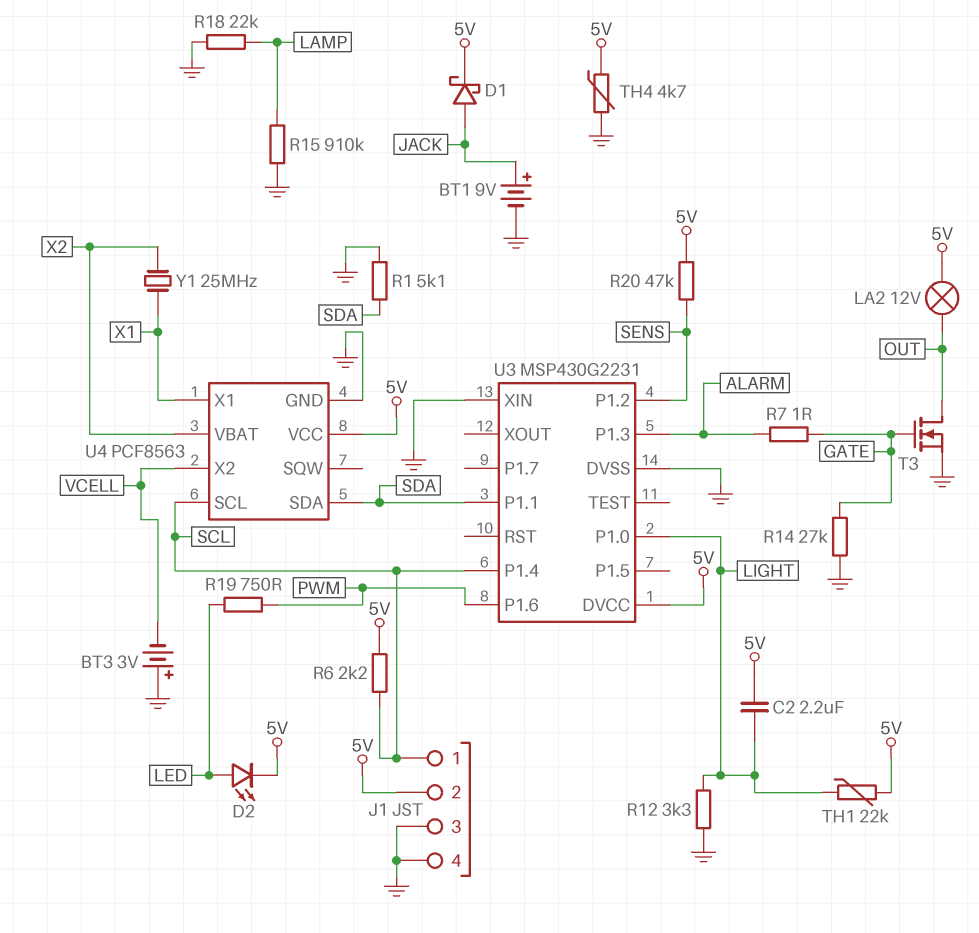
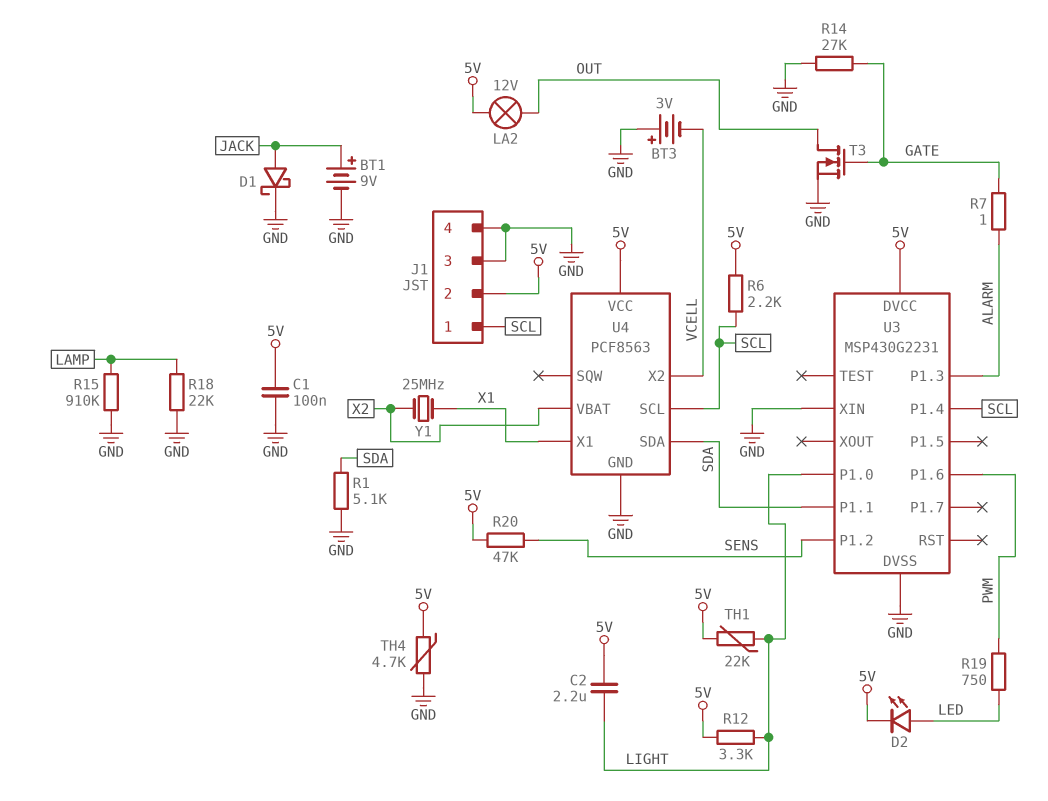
C1: none -> 100nF (5V, GND)
D1: schottky (A JACK, K 5V) -> schottky (A JACK, K GND)
R12: 3.3k (GND, LIGHT) -> 3.3k (5V, LIGHT)

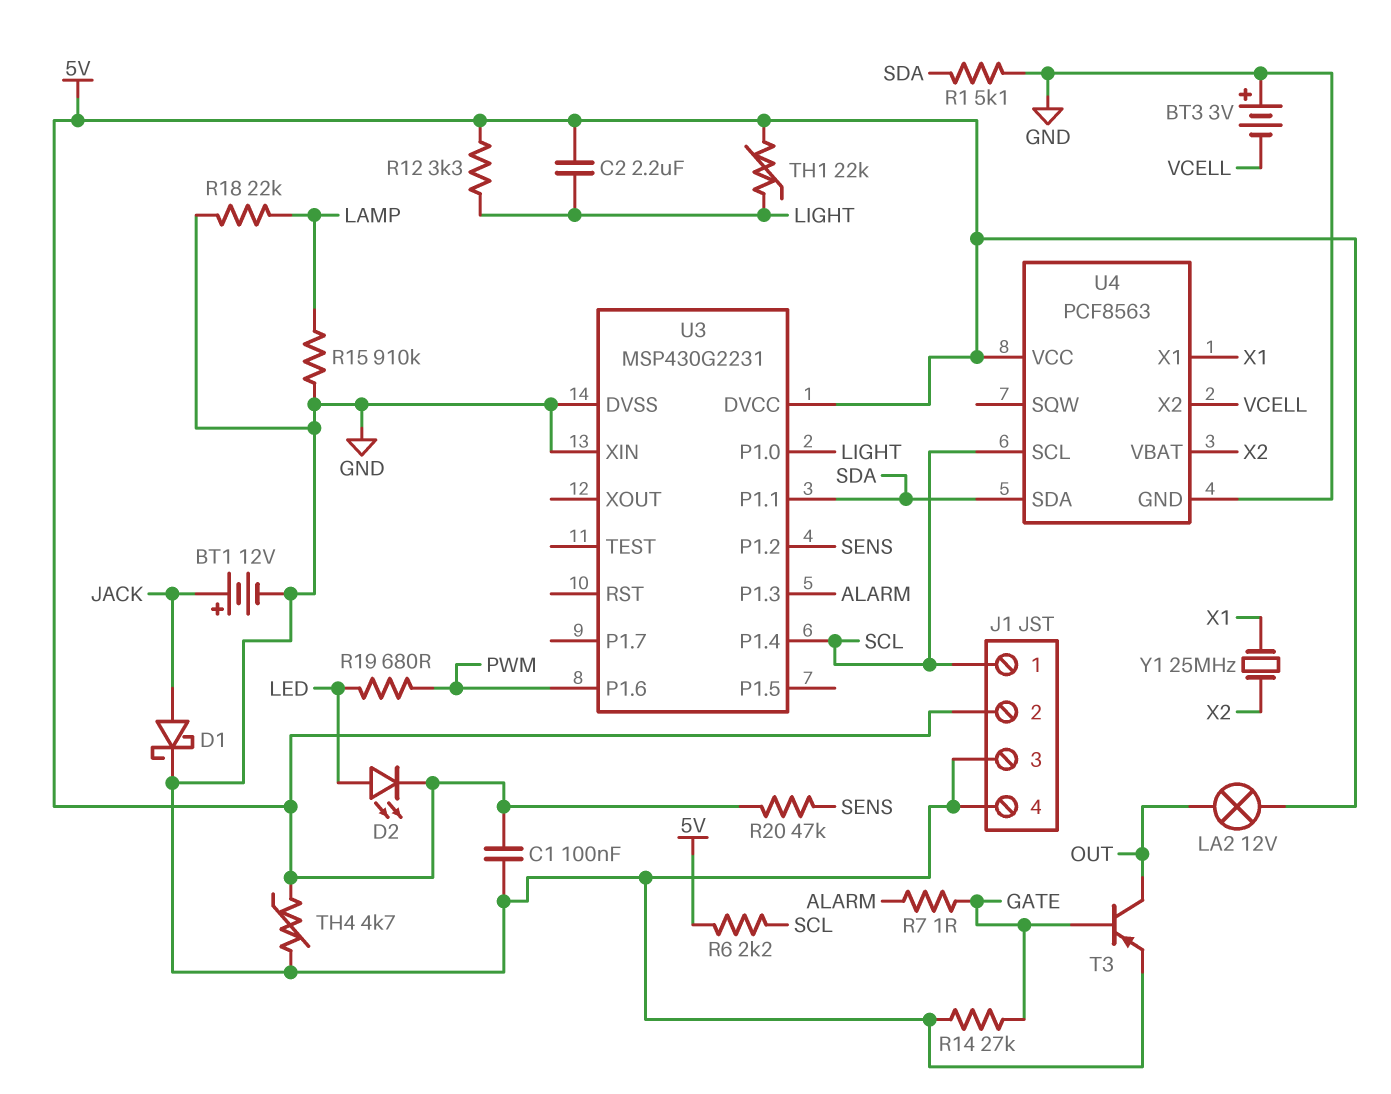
BT1: 9V (plus JACK, minus GND) -> 12V (plus JACK, minus GND)
R19: 750 (LED, PWM) -> 680 (LED, PWM)
T3: NMOS (G GATE, D OUT, S GND) -> PNP (B GATE, C OUT, E GND)

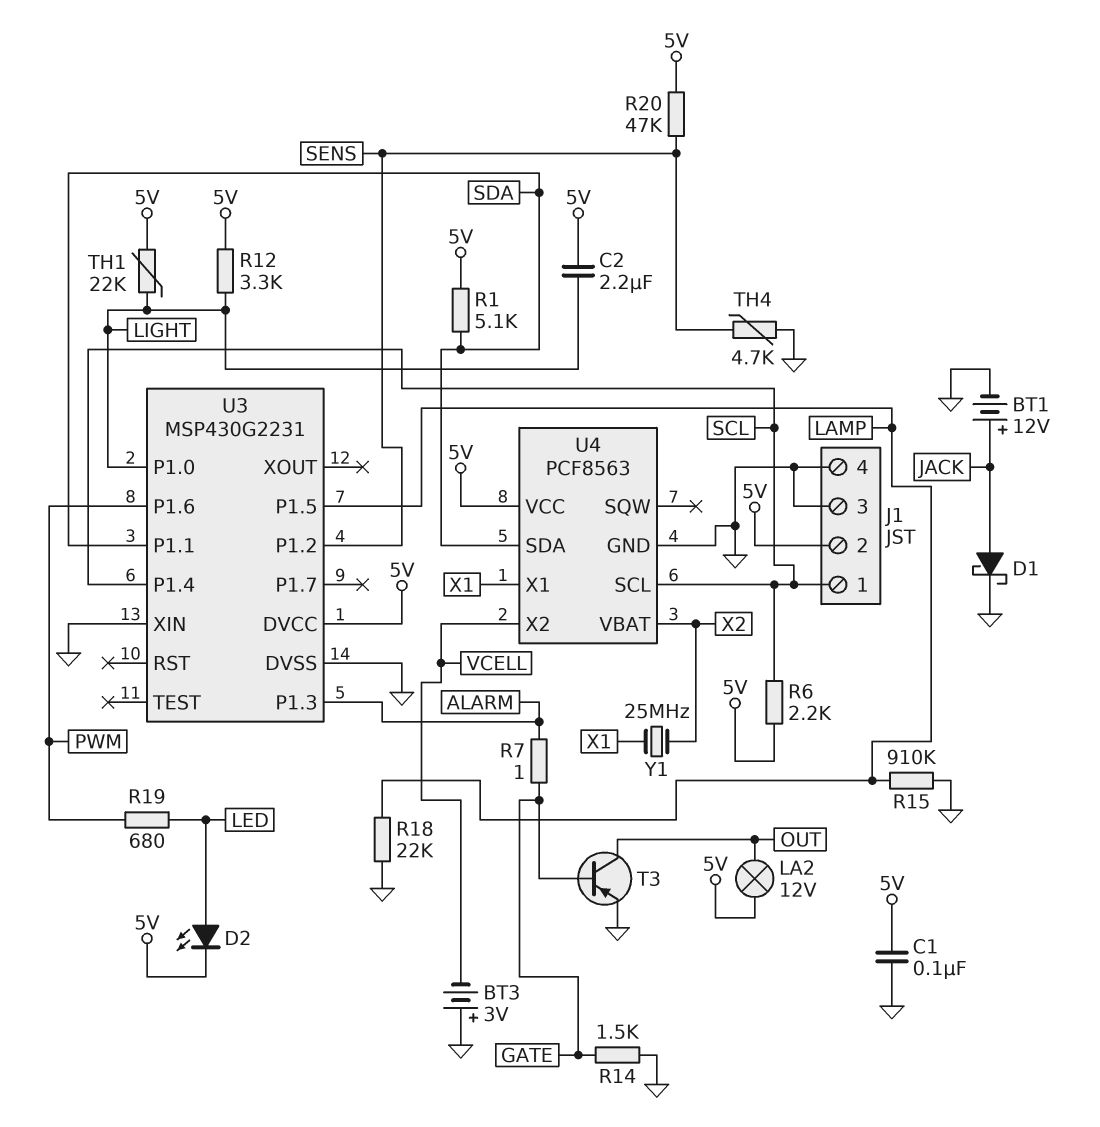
R1: 5.1k (GND, SDA) -> 5.1k (5V, SDA)
R14: 27k (GATE, GND) -> 1.5k (GATE, GND)
TH4: 4.7k (5V, GND) -> 4.7k (GND, SENS)
U3 pin P1.5: none -> LAMP

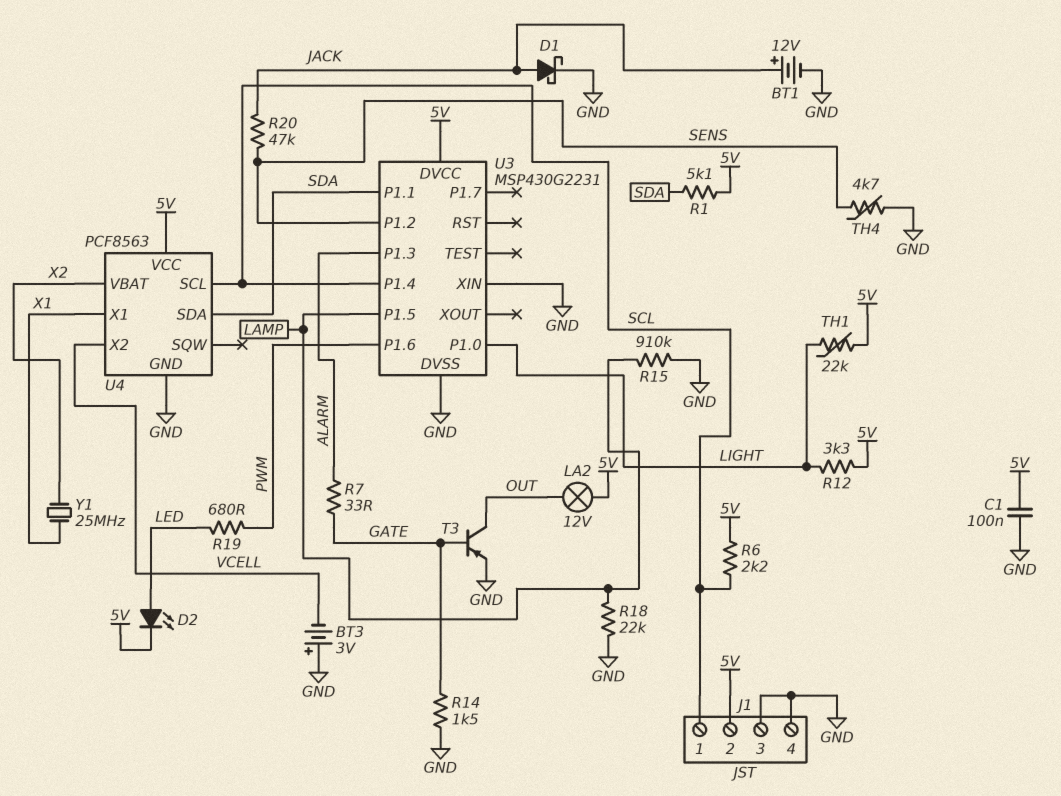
C2: 2.2uF (5V, LIGHT) -> none
R7: 1 (ALARM, GATE) -> 33 (ALARM, GATE)
R20: 47k (5V, SENS) -> 47k (JACK, SENS)

